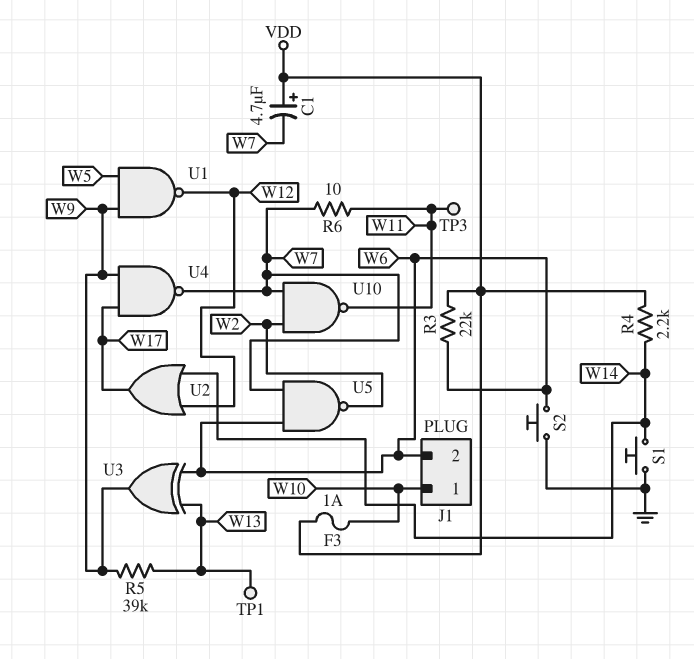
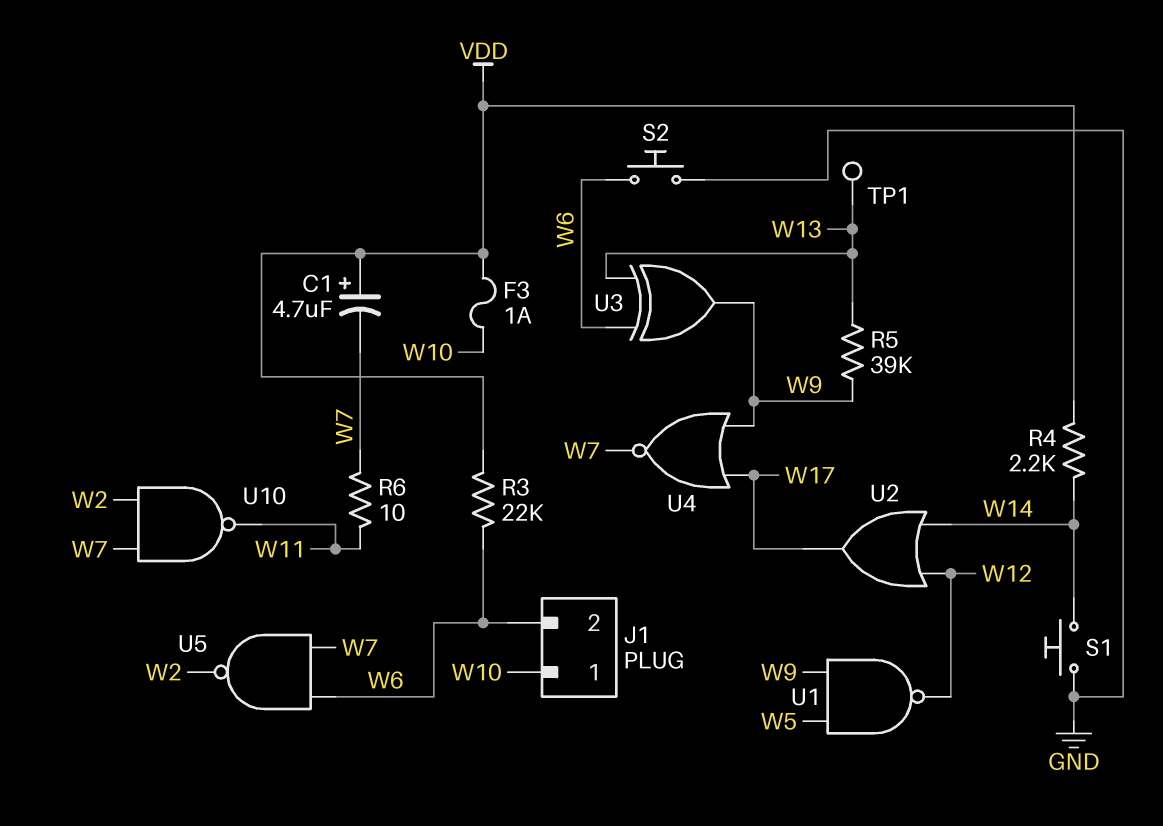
TP3: test point (W11) -> none
U4: NAND (in W9, in W17, out W7) -> NOR (in W9, in W17, out W7)

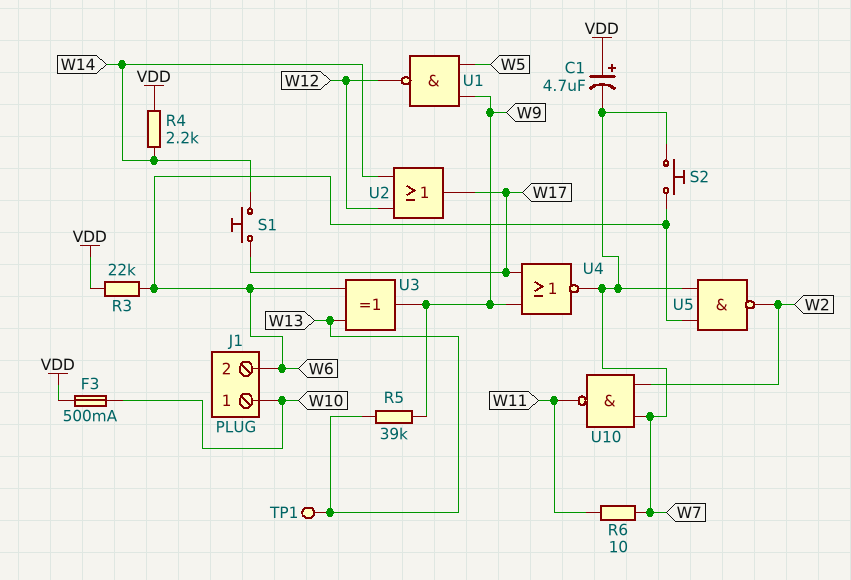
F3: 1A (VDD, W10) -> 500mA (VDD, W10)
S1: button (GND, W14) -> button (W14, W17)
S2: button (GND, W6) -> button (W6, W7)

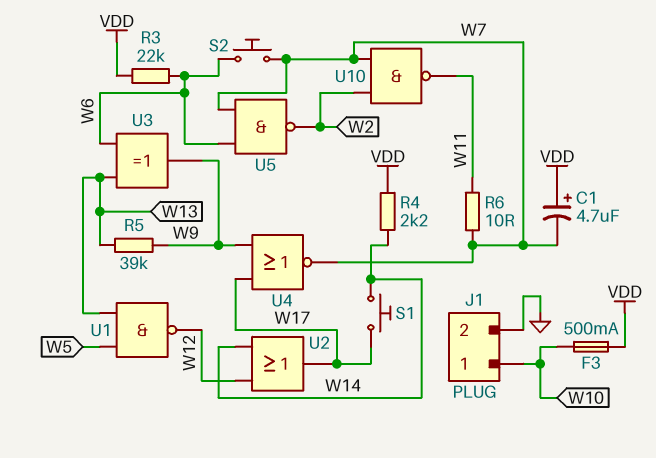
J1 pin 2: W6 -> GND
TP1: test point (W13) -> none
U1: NAND (in W5, in W9, out W12) -> NAND (in W5, in W13, out W12)

